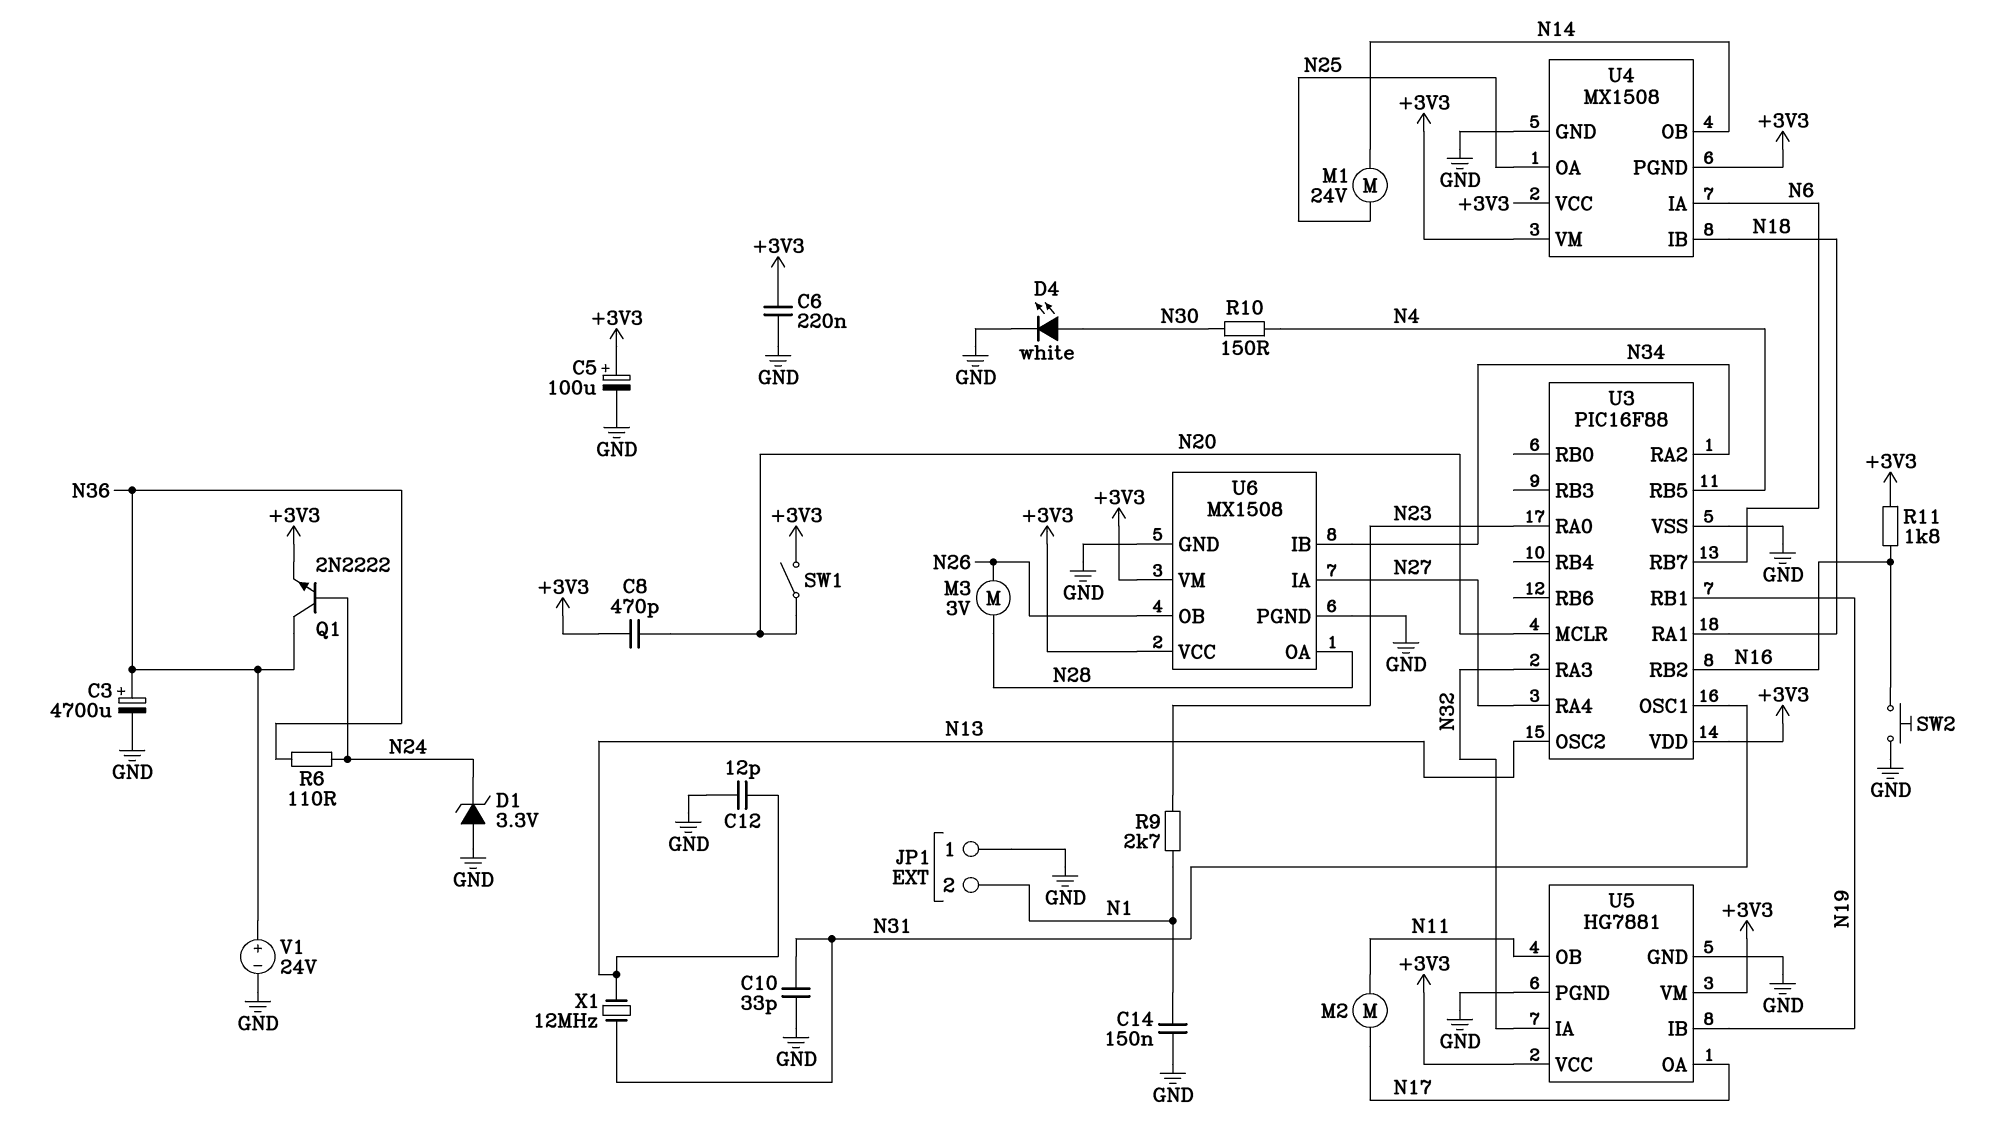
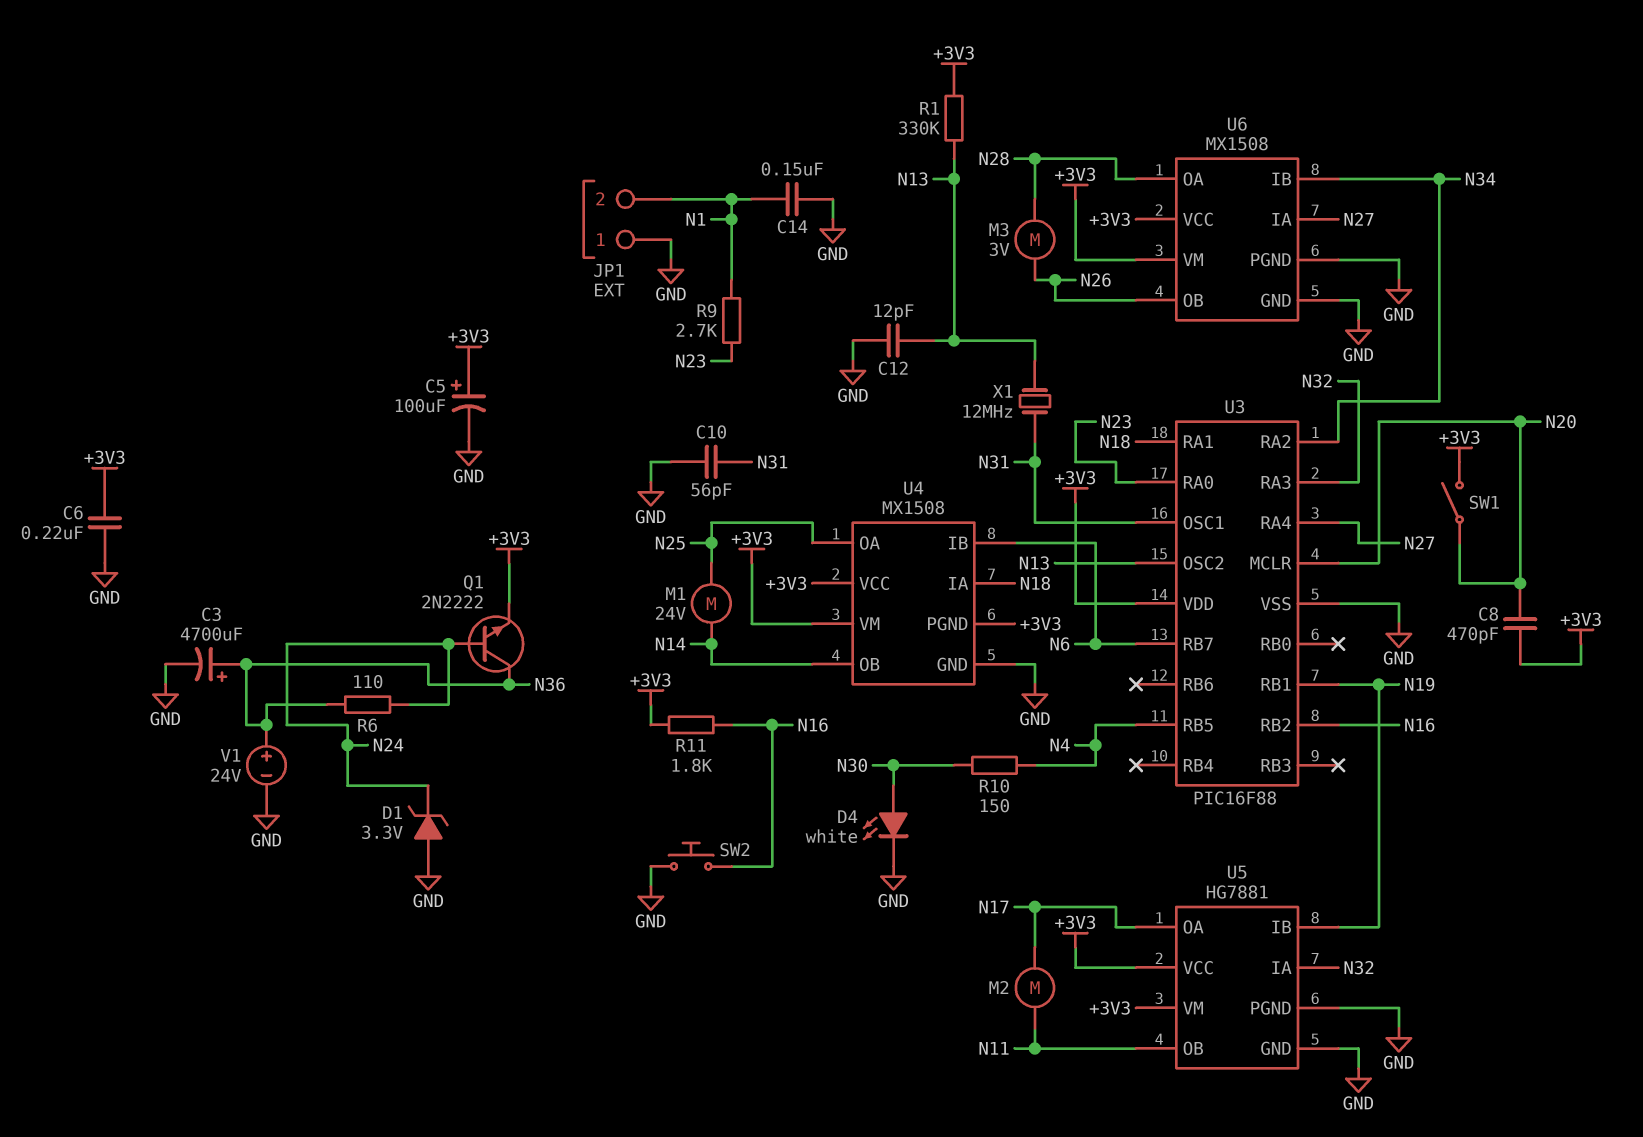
C10: 33pF (GND, N31) -> 56pF (GND, N31)
R1: none -> 330k (+3V3, N13)
U4 pin IA: N6 -> N18
U4 pin IB: N18 -> N6

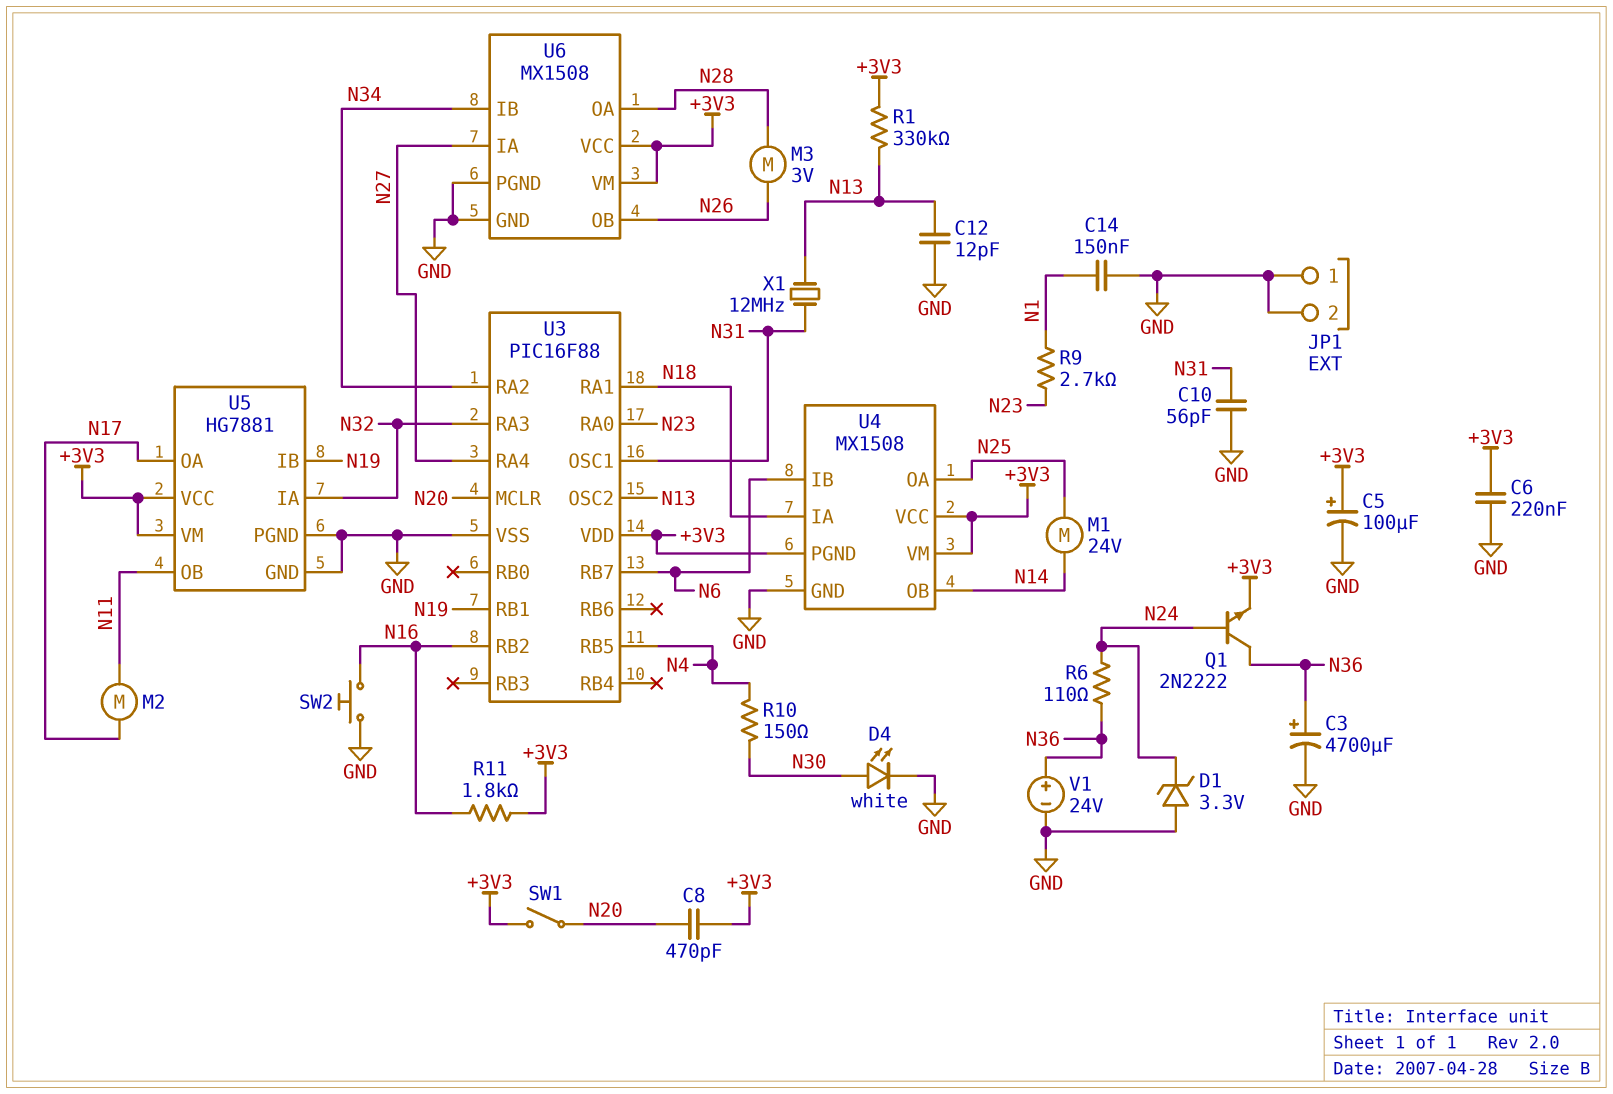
JP1 pin 2: N1 -> GND

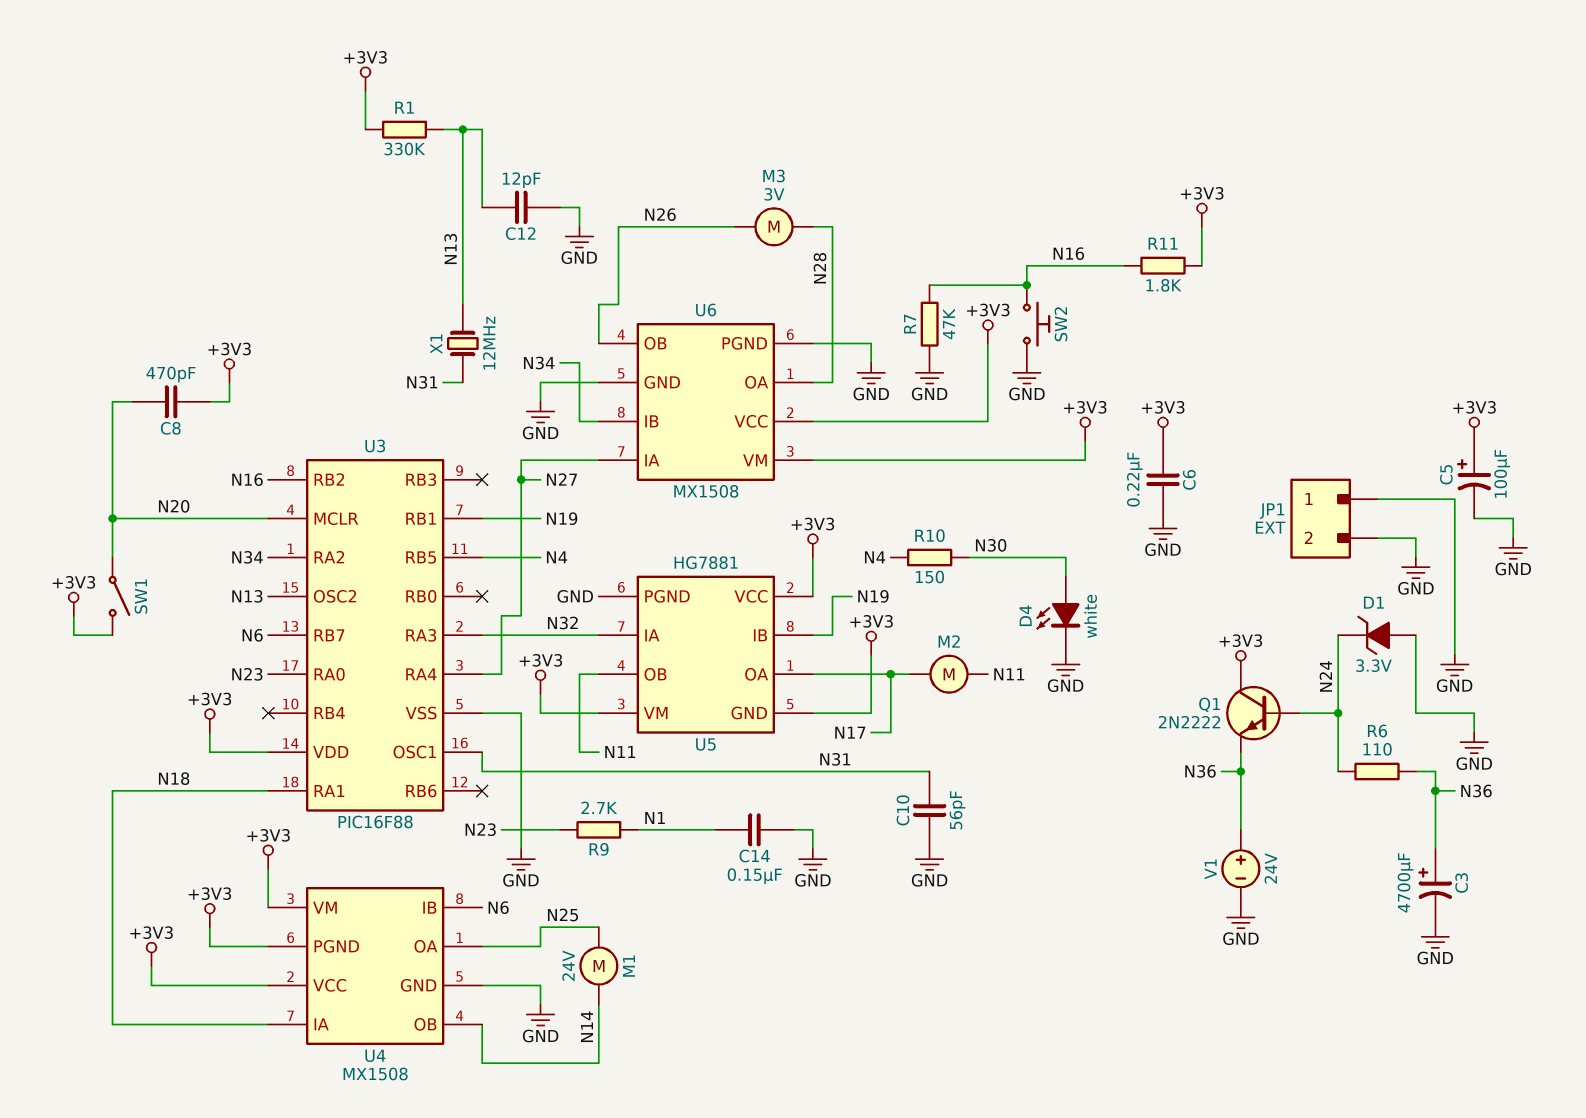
Q1: NPN 2N2222 (B N24, C N36, E +3V3) -> NPN 2N2222 (B N24, C +3V3, E N36)
R7: none -> 47k (GND, N16)
U5 pin GND: GND -> +3V3

